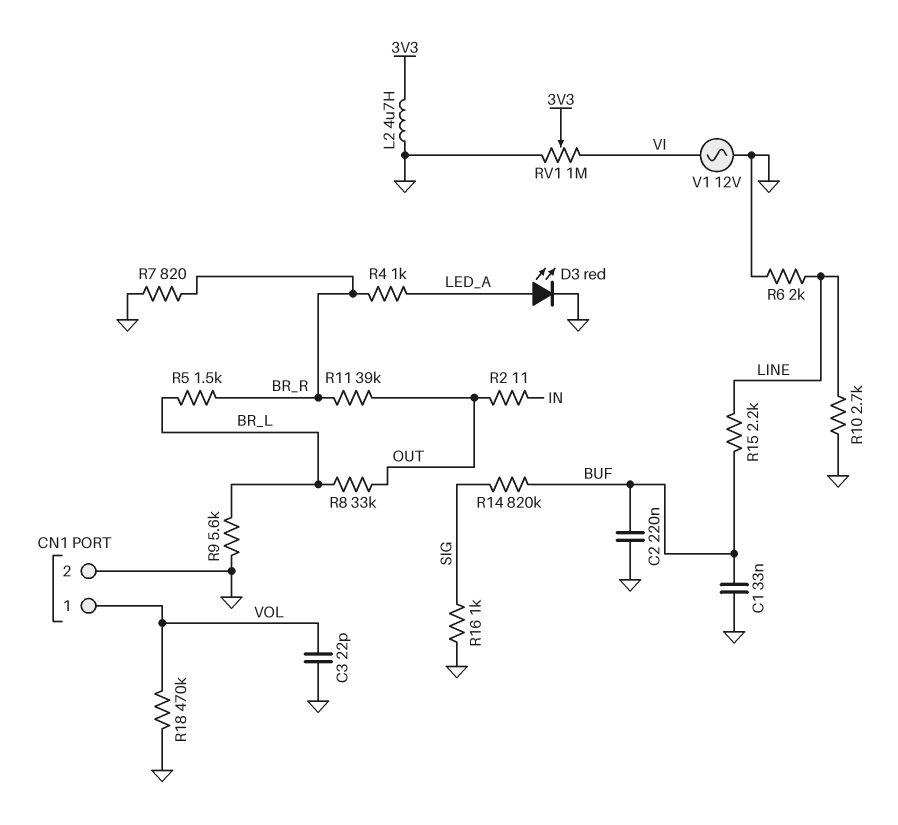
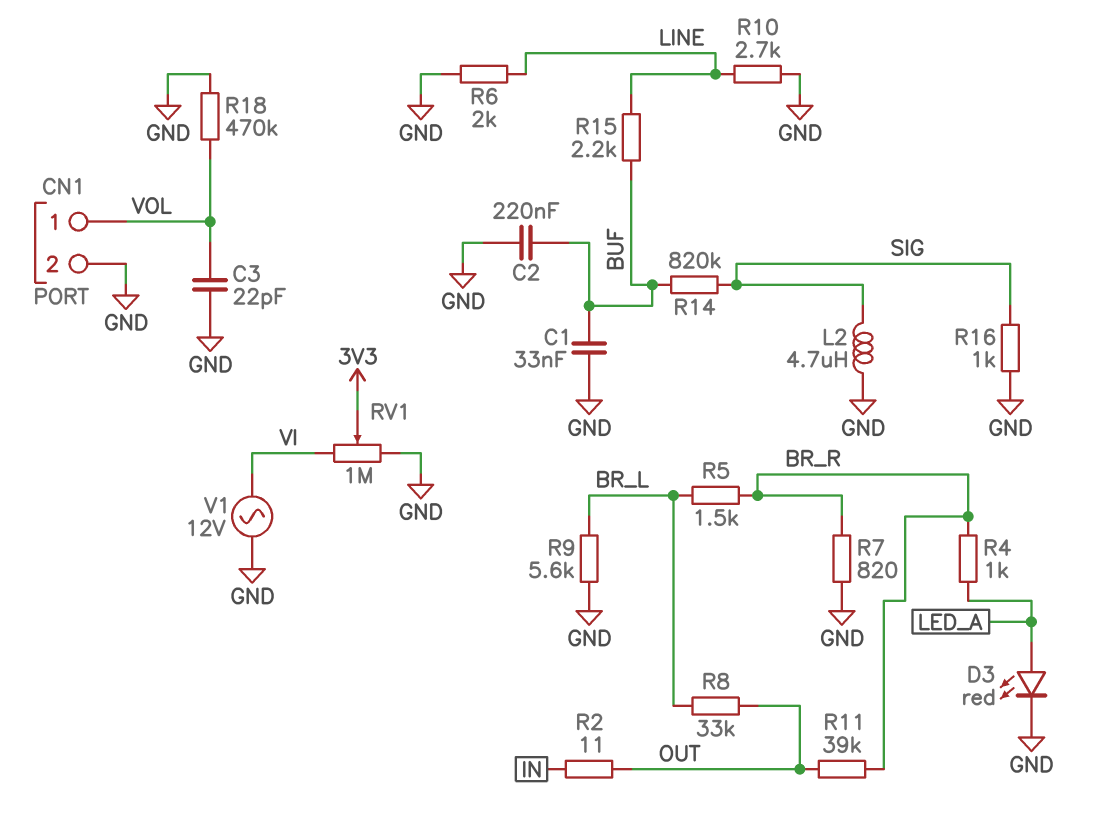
L2: 4.7uH (3V3, GND) -> 4.7uH (GND, SIG)

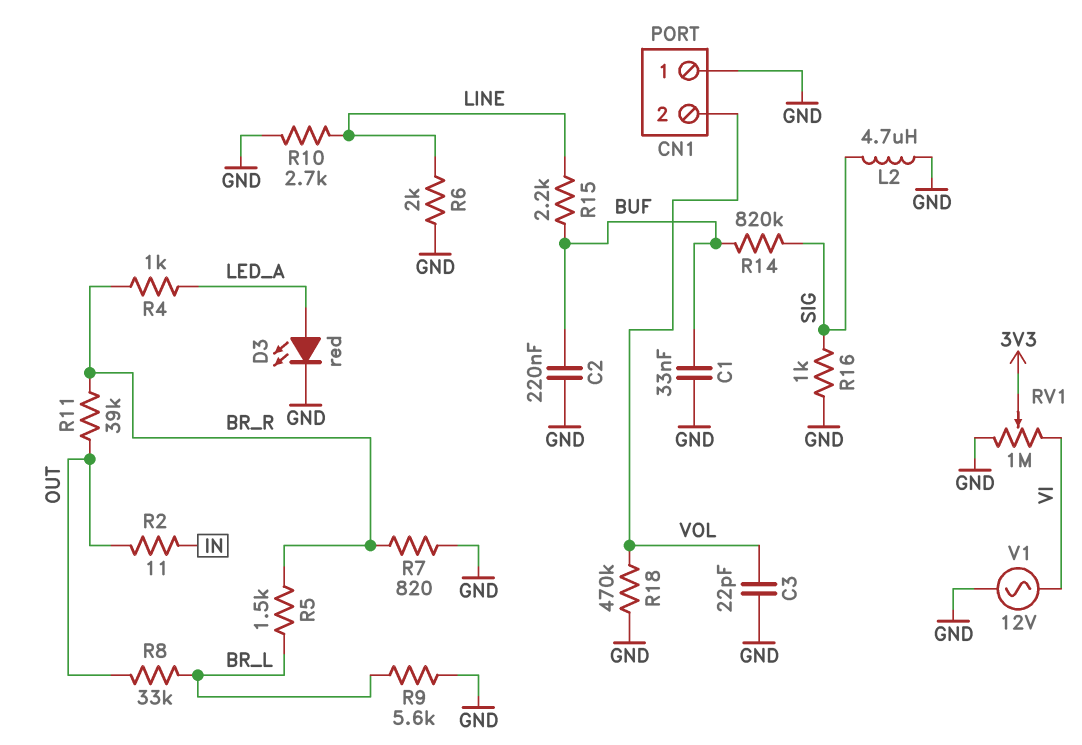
CN1 pin 1: VOL -> GND
CN1 pin 2: GND -> VOL

